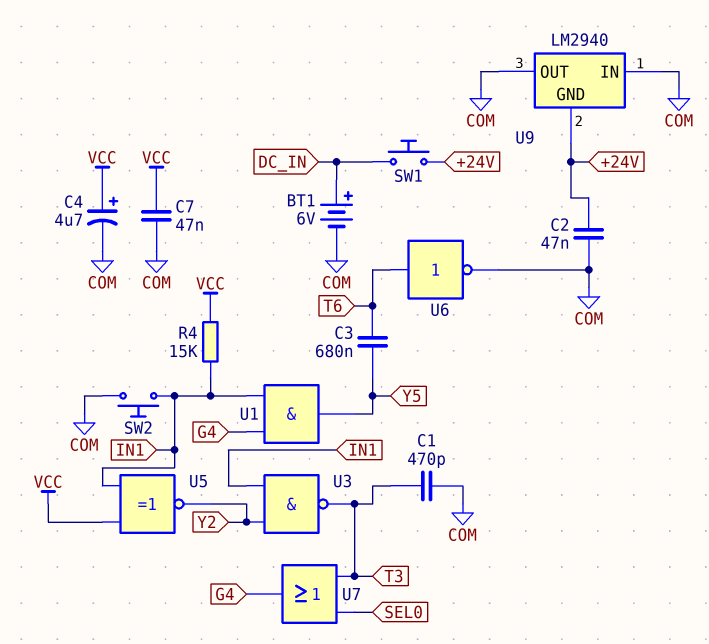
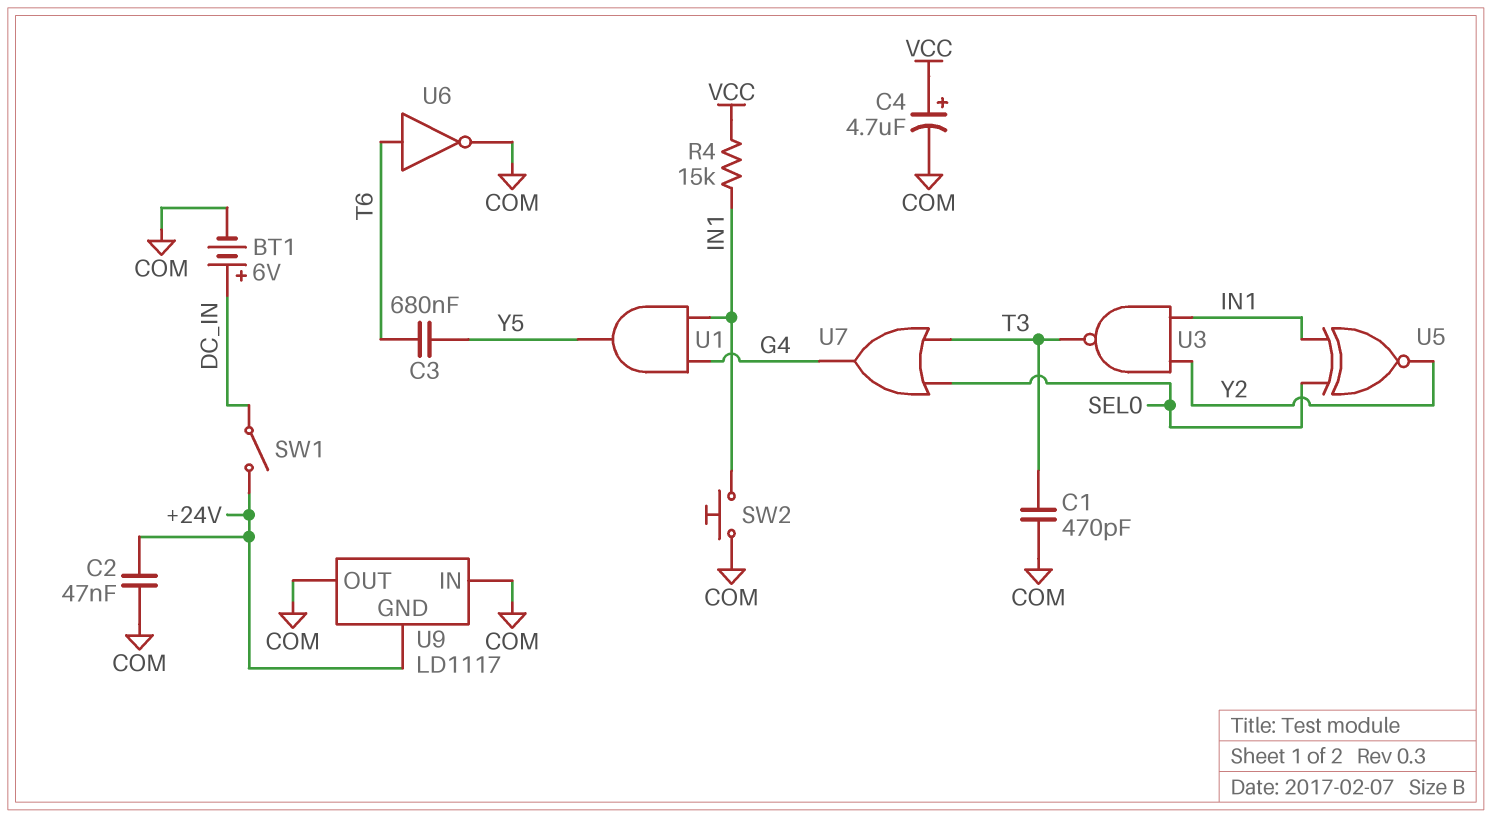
C7: 47nF (COM, VCC) -> none
SW1: button (+24V, DC_IN) -> switch (+24V, DC_IN)
U5: XNOR (in IN1, in VCC, out Y2) -> XNOR (in IN1, in SEL0, out Y2)
U9: LM2940 -> LD1117

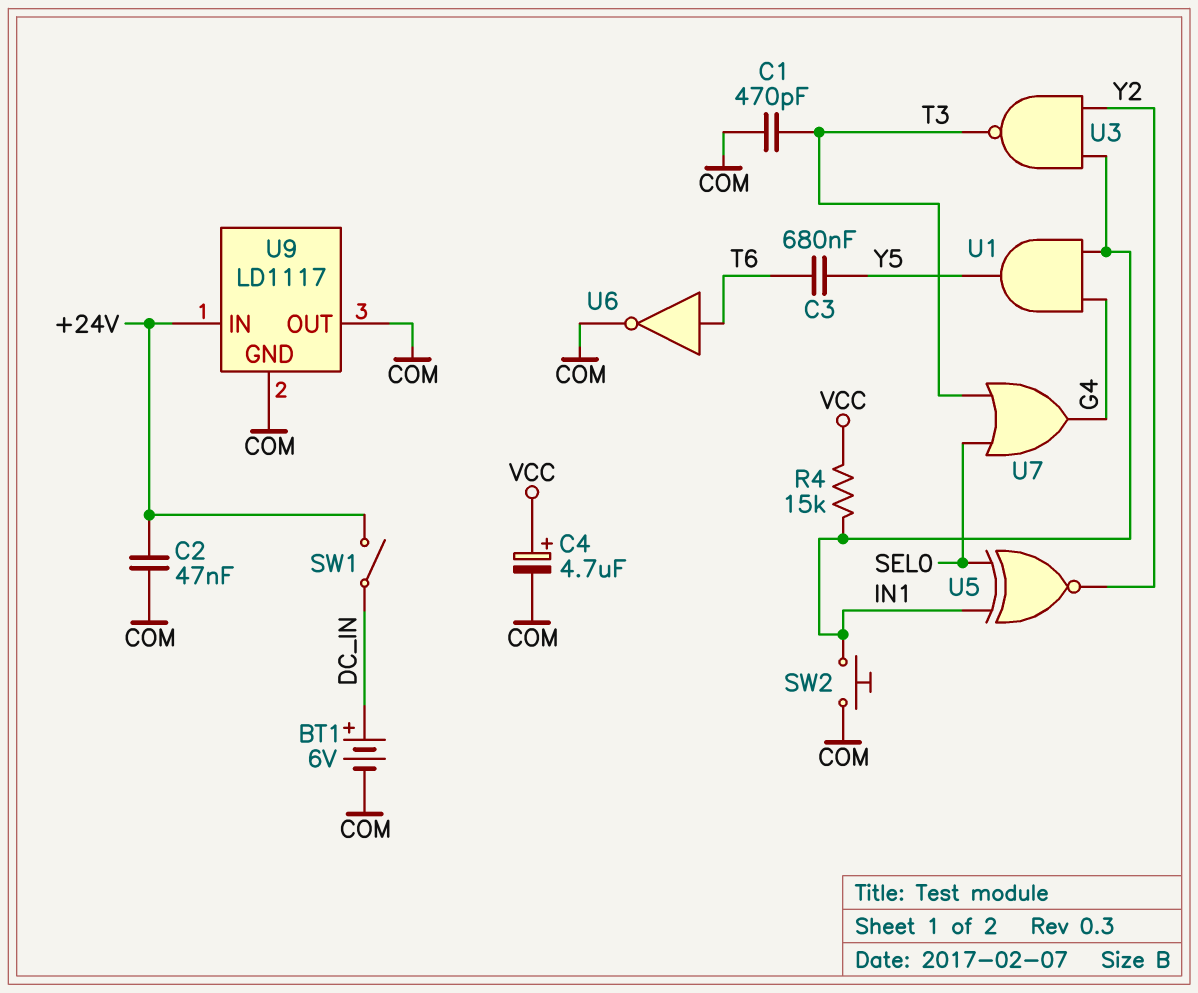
U9 pin GND: +24V -> COM
U9 pin IN: COM -> +24V

